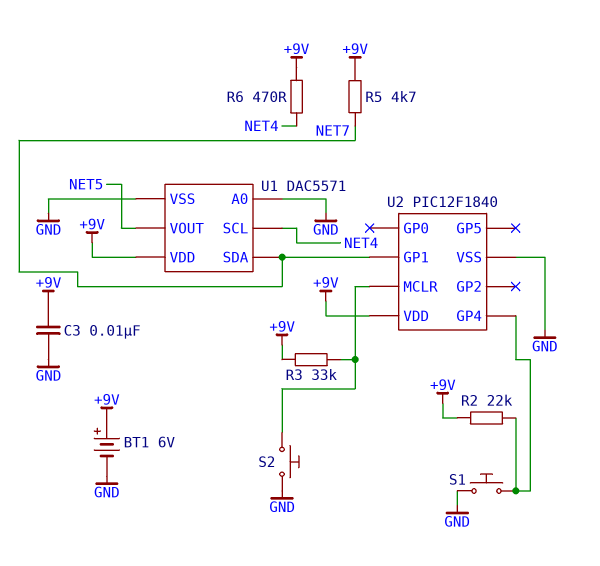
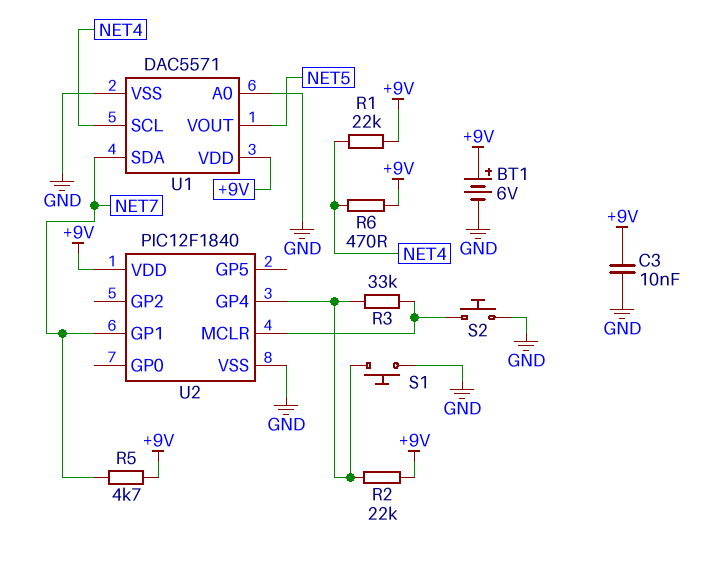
R1: none -> 22k (+9V, NET4)
R3: 33k (+9V, U2/MCLR) -> 33k (U2/GP4, U2/MCLR)

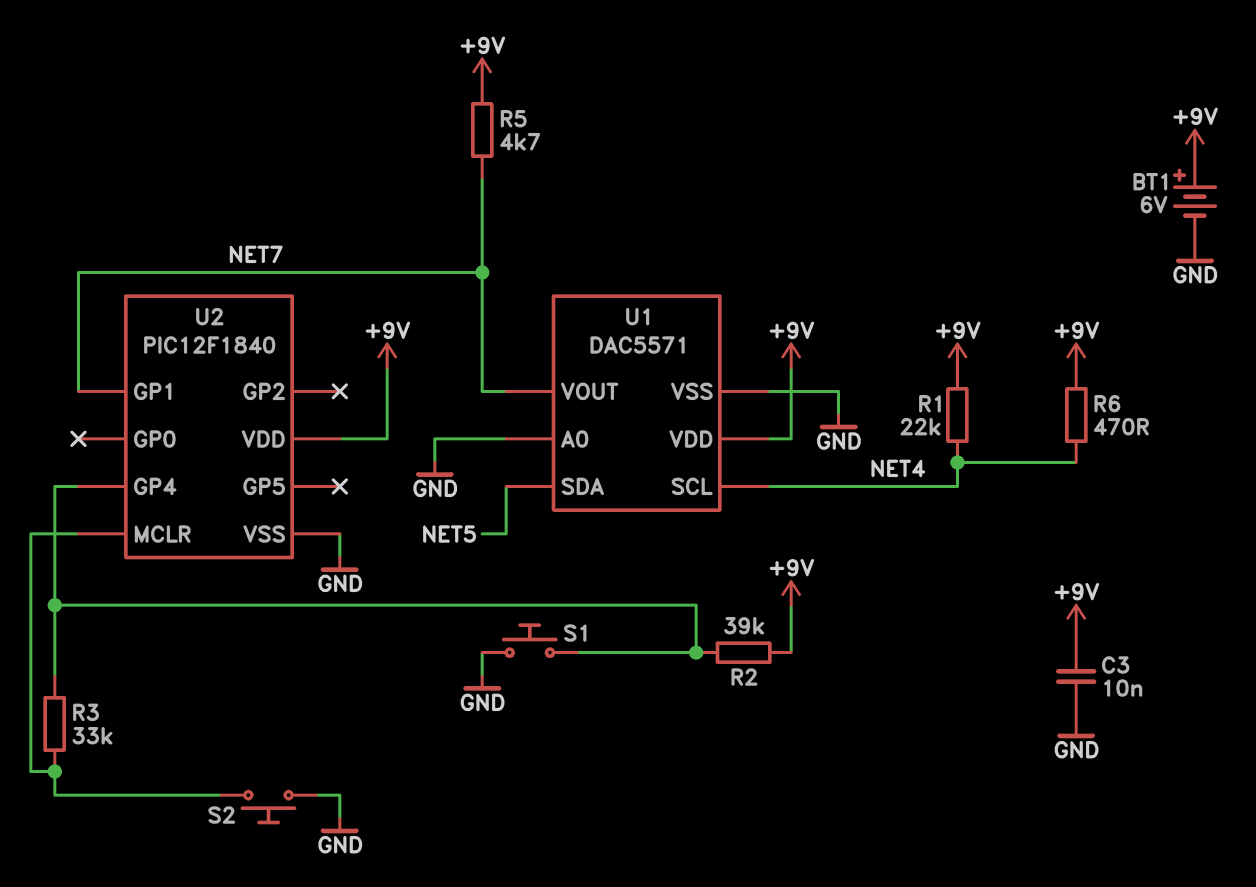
R2: 22k (+9V, U2/GP4) -> 39k (+9V, U2/GP4)
U1 pin SDA: NET7 -> NET5
U1 pin VOUT: NET5 -> NET7

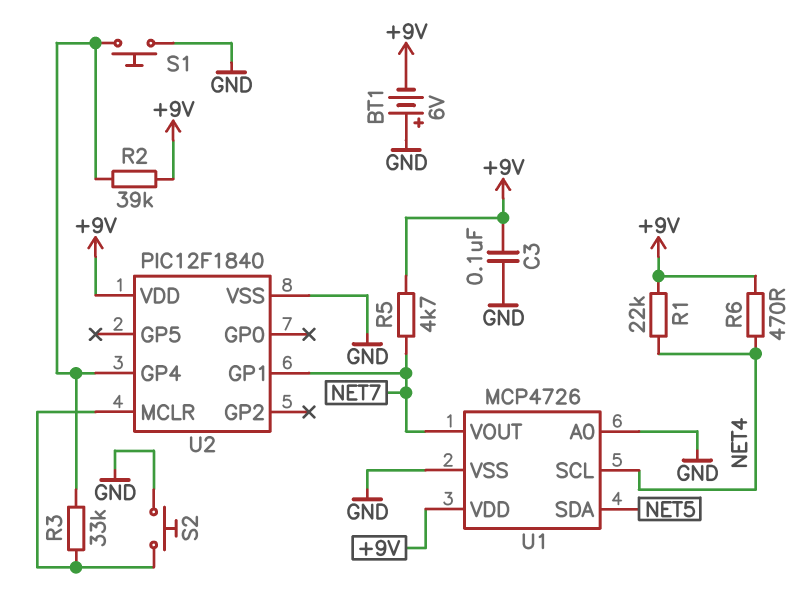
BT1: 6V (plus +9V, minus GND) -> 6V (plus GND, minus +9V)
C3: 10nF (+9V, GND) -> 100nF (+9V, GND)
U1: DAC5571 -> MCP4726

